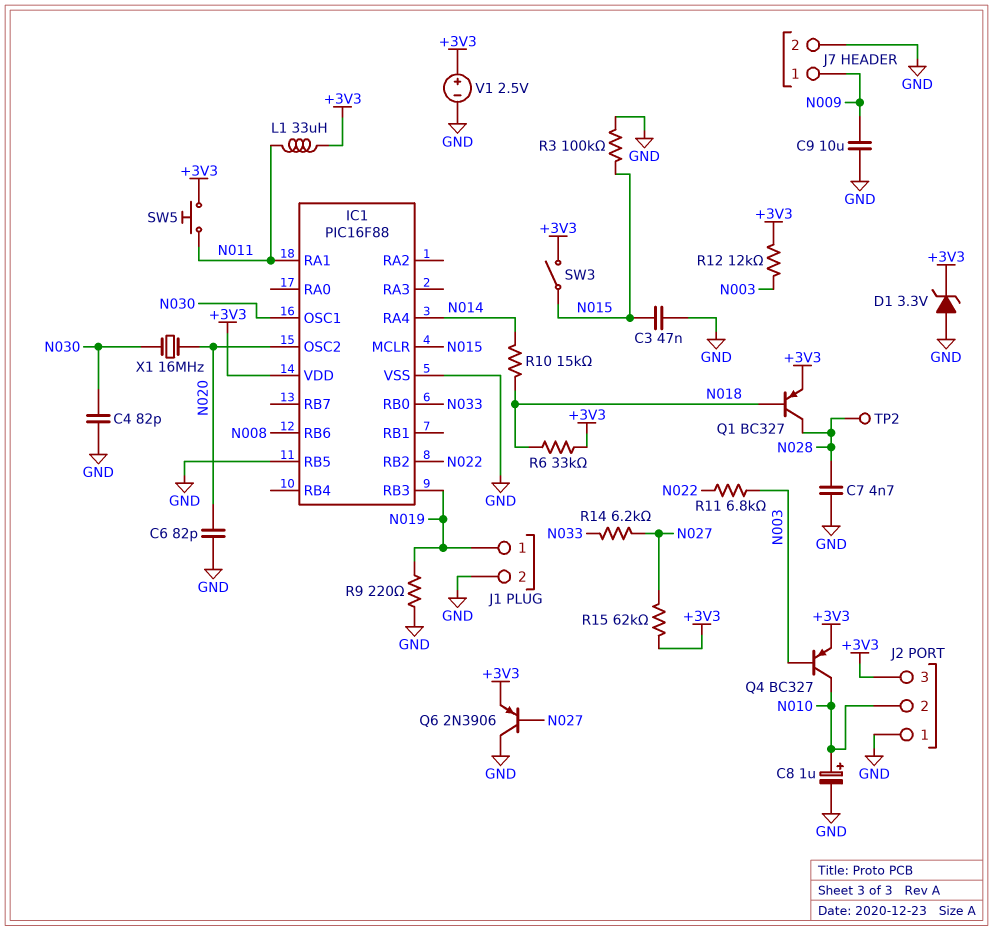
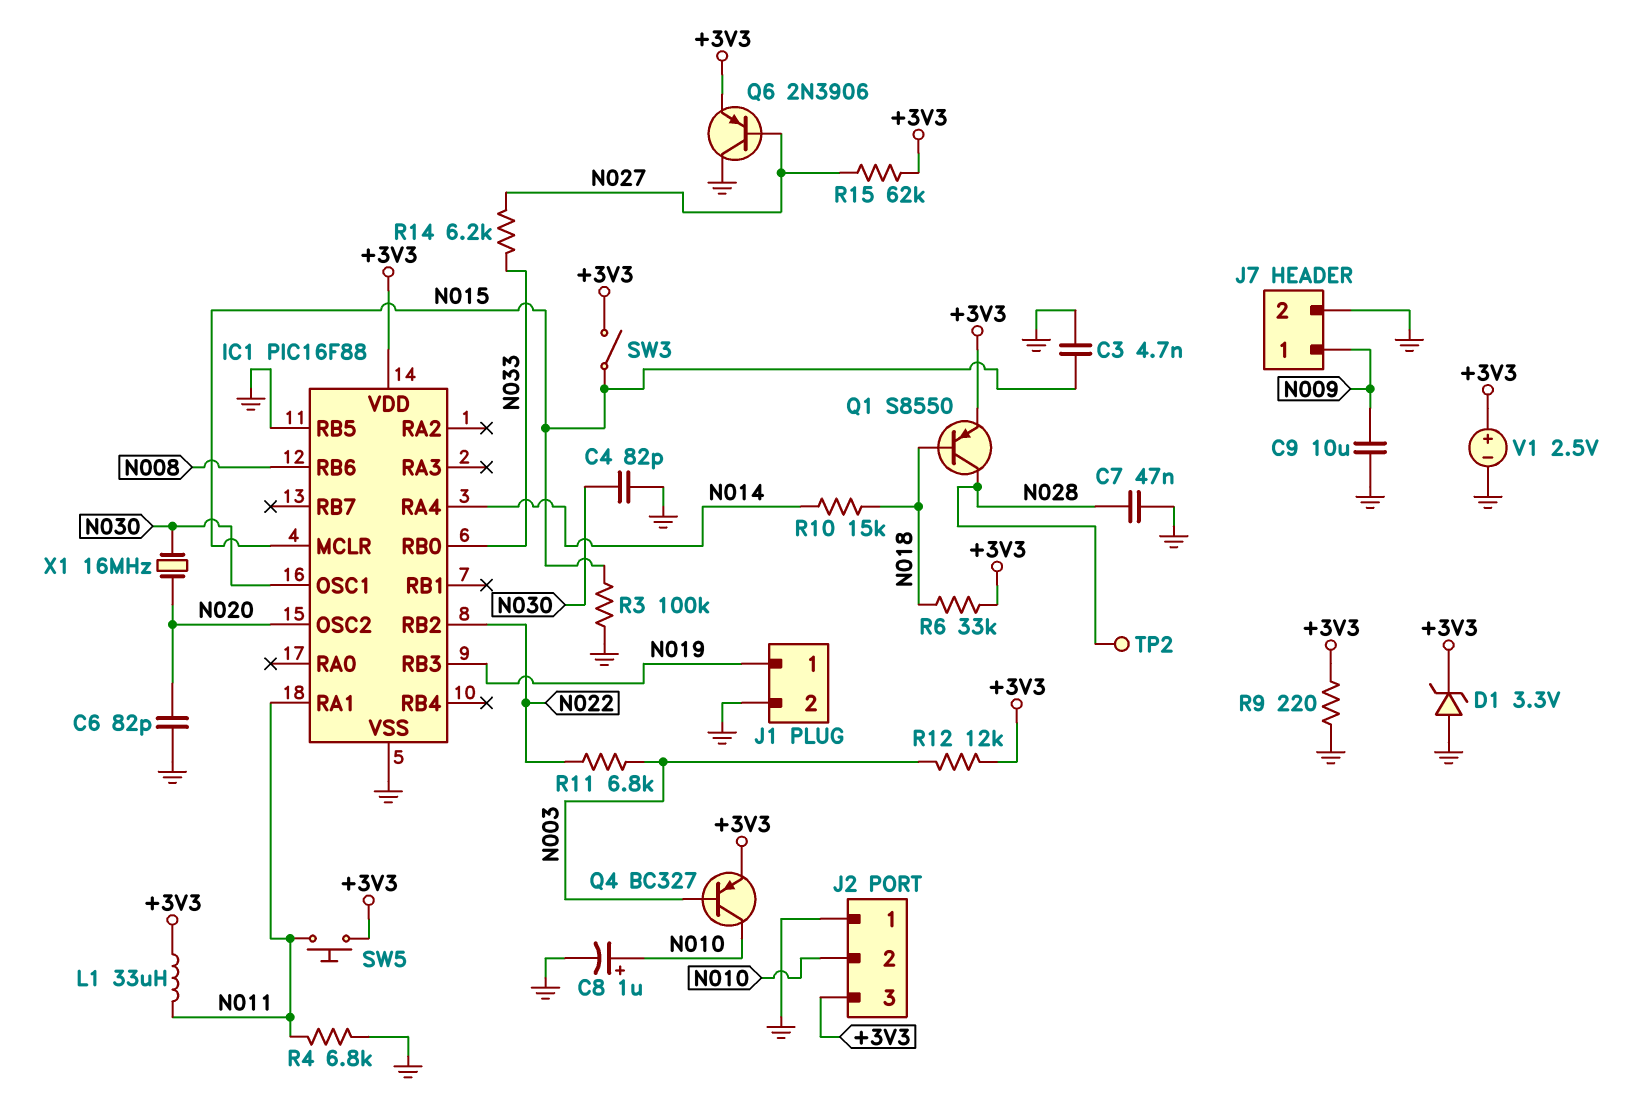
C3: 47nF (GND, N015) -> 4.7nF (GND, N015)
C7: 4.7nF (GND, N028) -> 47nF (GND, N028)
Q1: PNP BC327 (B N018, C N028, E +3V3) -> PNP S8550 (B N018, C N028, E +3V3)
R4: none -> 6.8k (GND, N011)
R9: 220 (GND, N019) -> 220 (+3V3, GND)

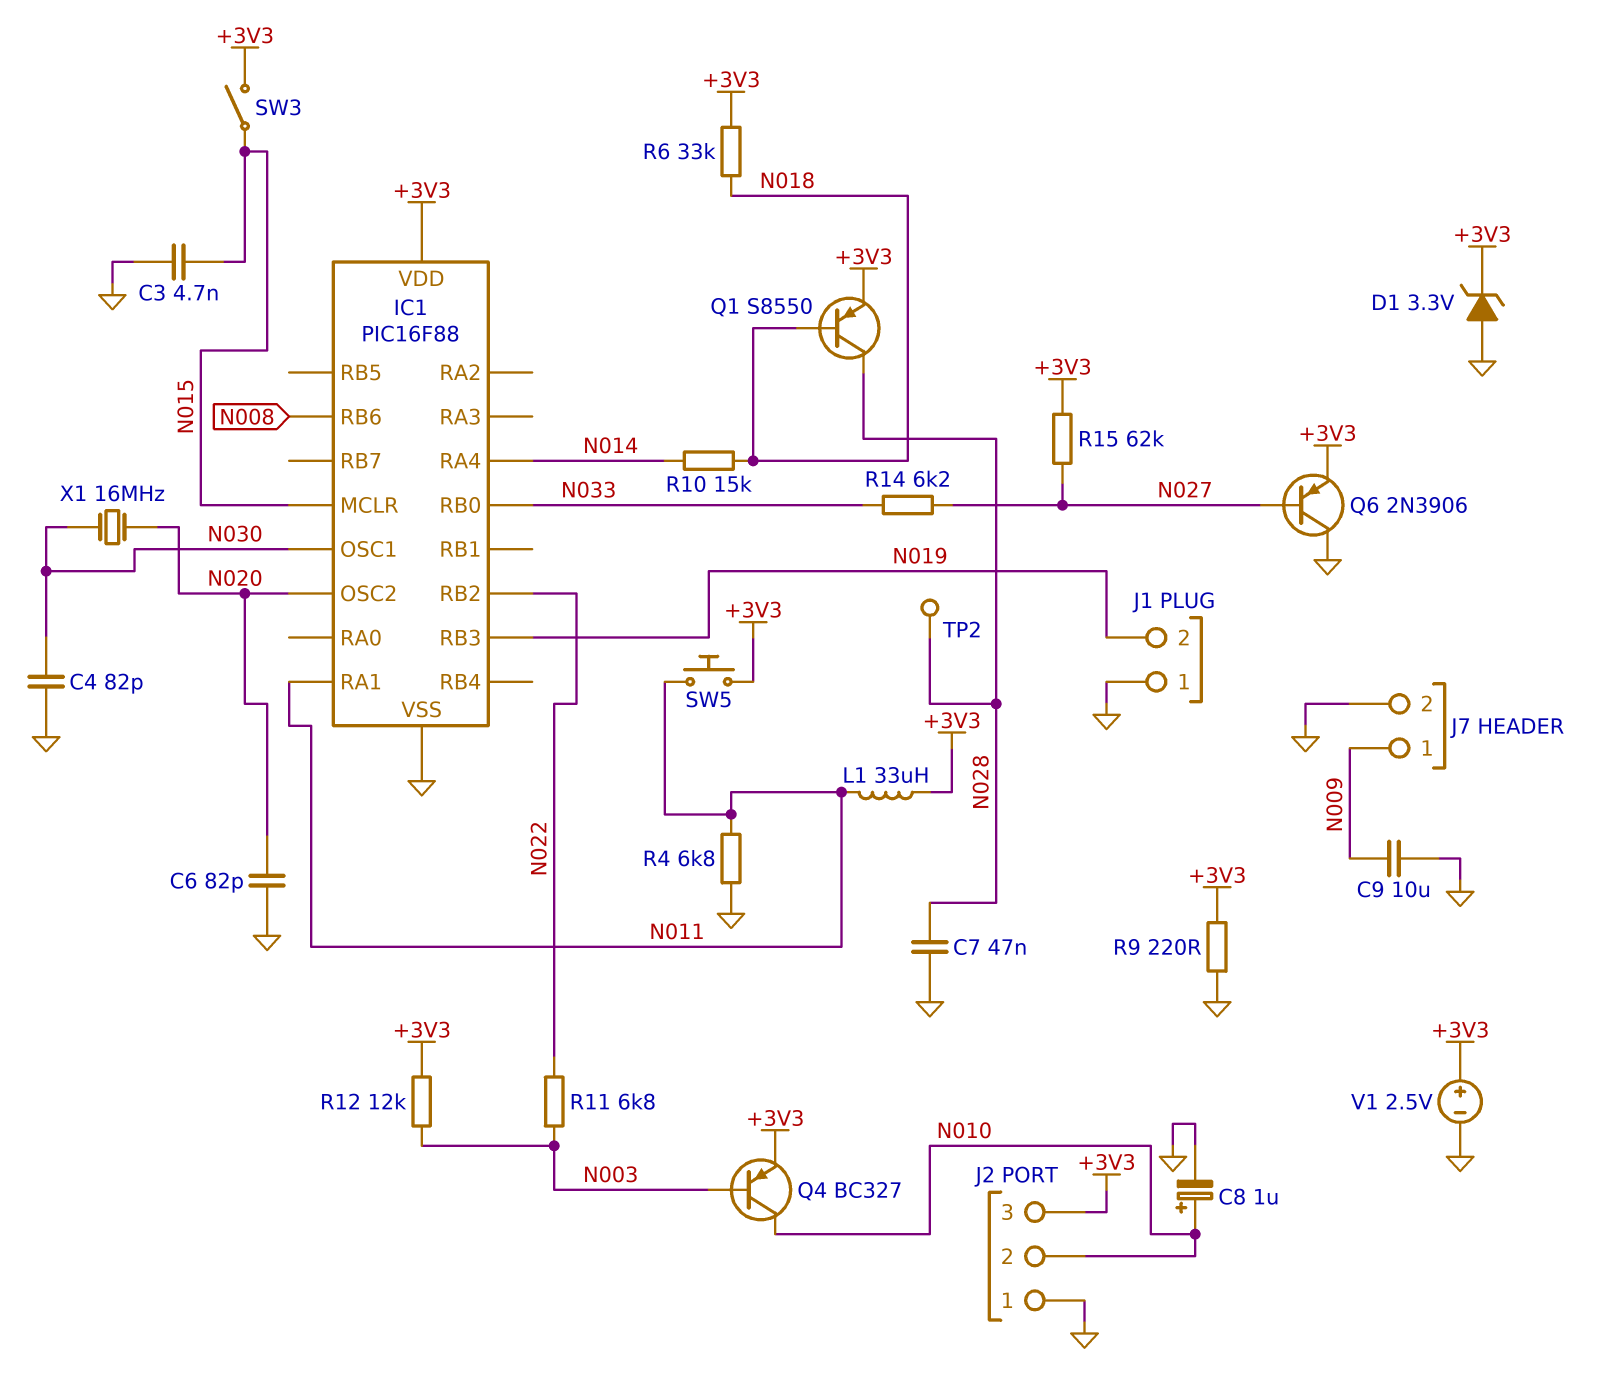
IC1 pin RB5: GND -> none
J1 pin 1: N019 -> GND
J1 pin 2: GND -> N019
R3: 100k (GND, N015) -> none

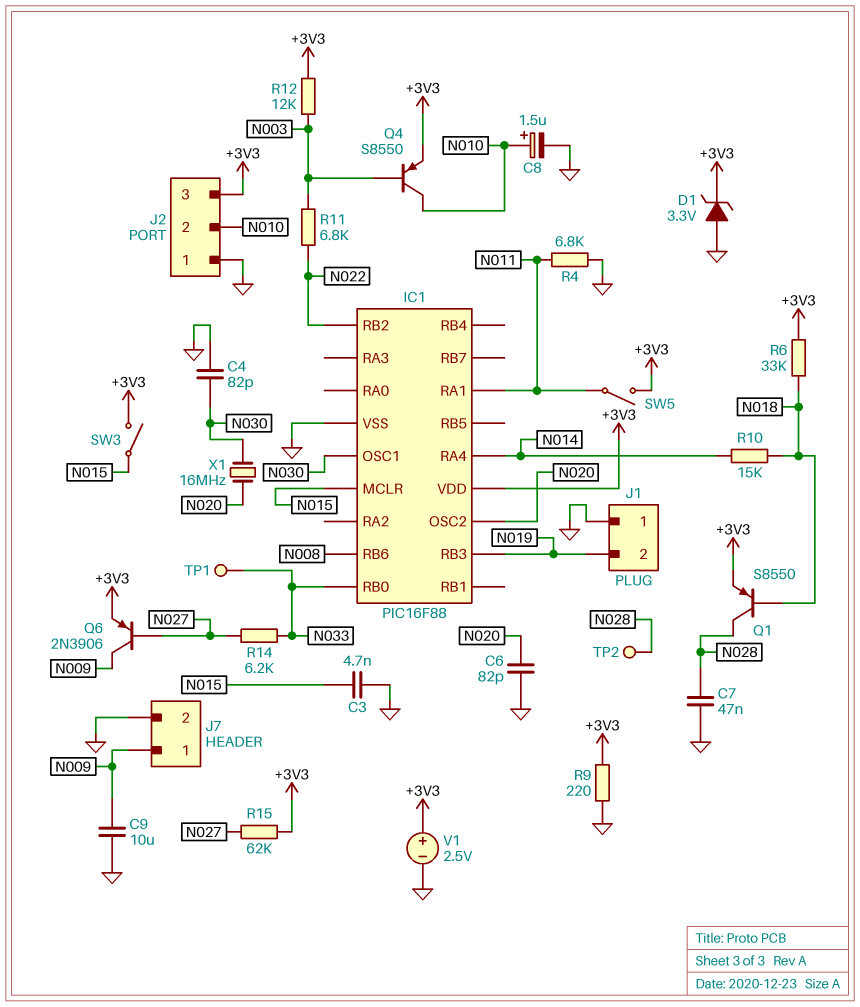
C8: 1uF (plus N010, minus GND) -> 1.5uF (plus N010, minus GND)
L1: 33uH (+3V3, N011) -> none
Q4: PNP BC327 (B N003, C N010, E +3V3) -> PNP S8550 (B N003, C N010, E +3V3)
Q6: PNP 2N3906 (B N027, C GND, E +3V3) -> PNP 2N3906 (B N027, C N009, E +3V3)
SW5: button (+3V3, N011) -> switch (+3V3, N011)
TP1: none -> test point (N033)

